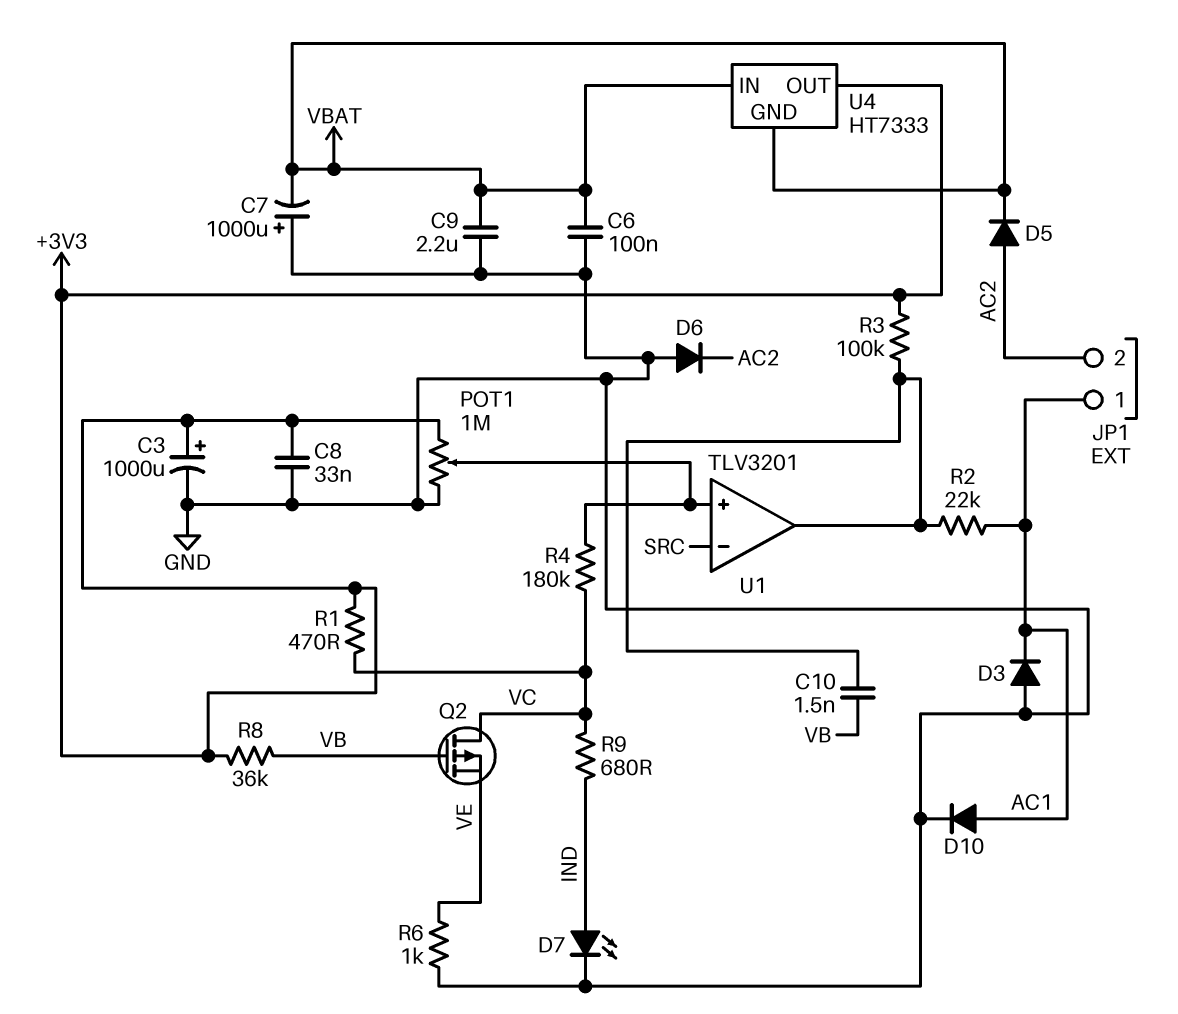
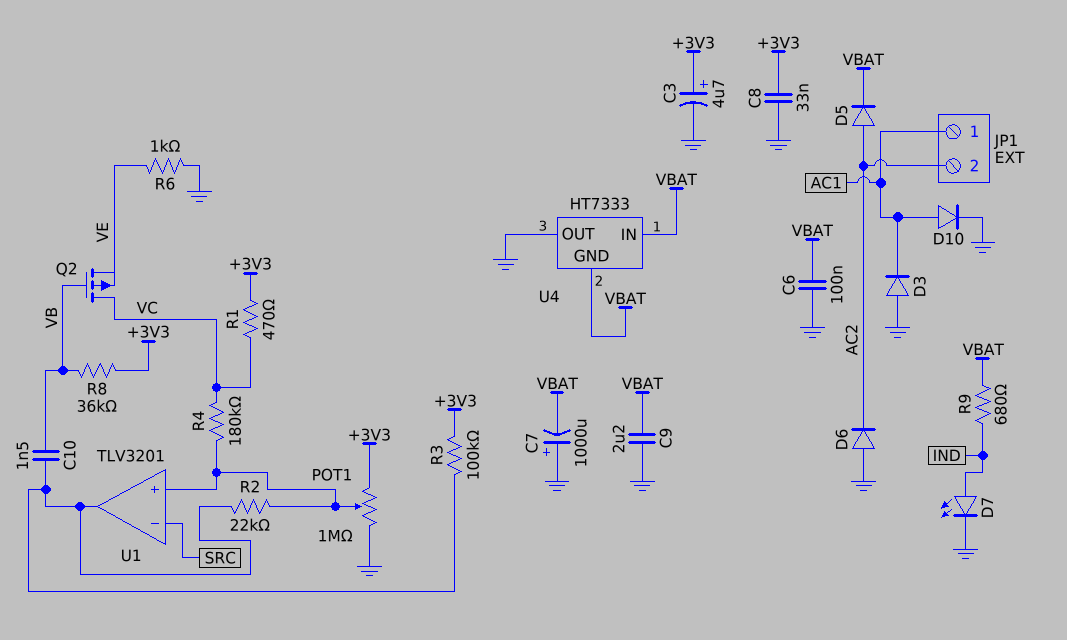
C3: 1000uF (plus +3V3, minus GND) -> 4.7uF (plus +3V3, minus GND)
R2: 22k (AC1, U1/out) -> 22k (U1/in+, U1/out)
R9: 680 (IND, VC) -> 680 (IND, VBAT)
U4 pin OUT: +3V3 -> GND

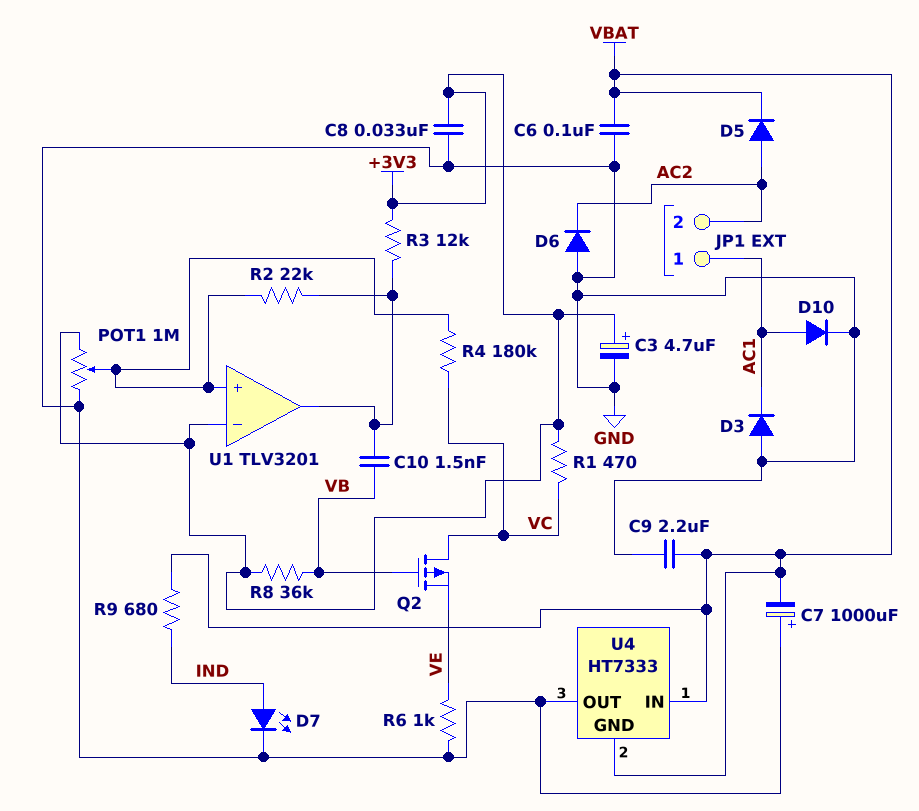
R3: 100k (+3V3, U1/out) -> 12k (+3V3, U1/out)
U1 pin in-: SRC -> +3V3

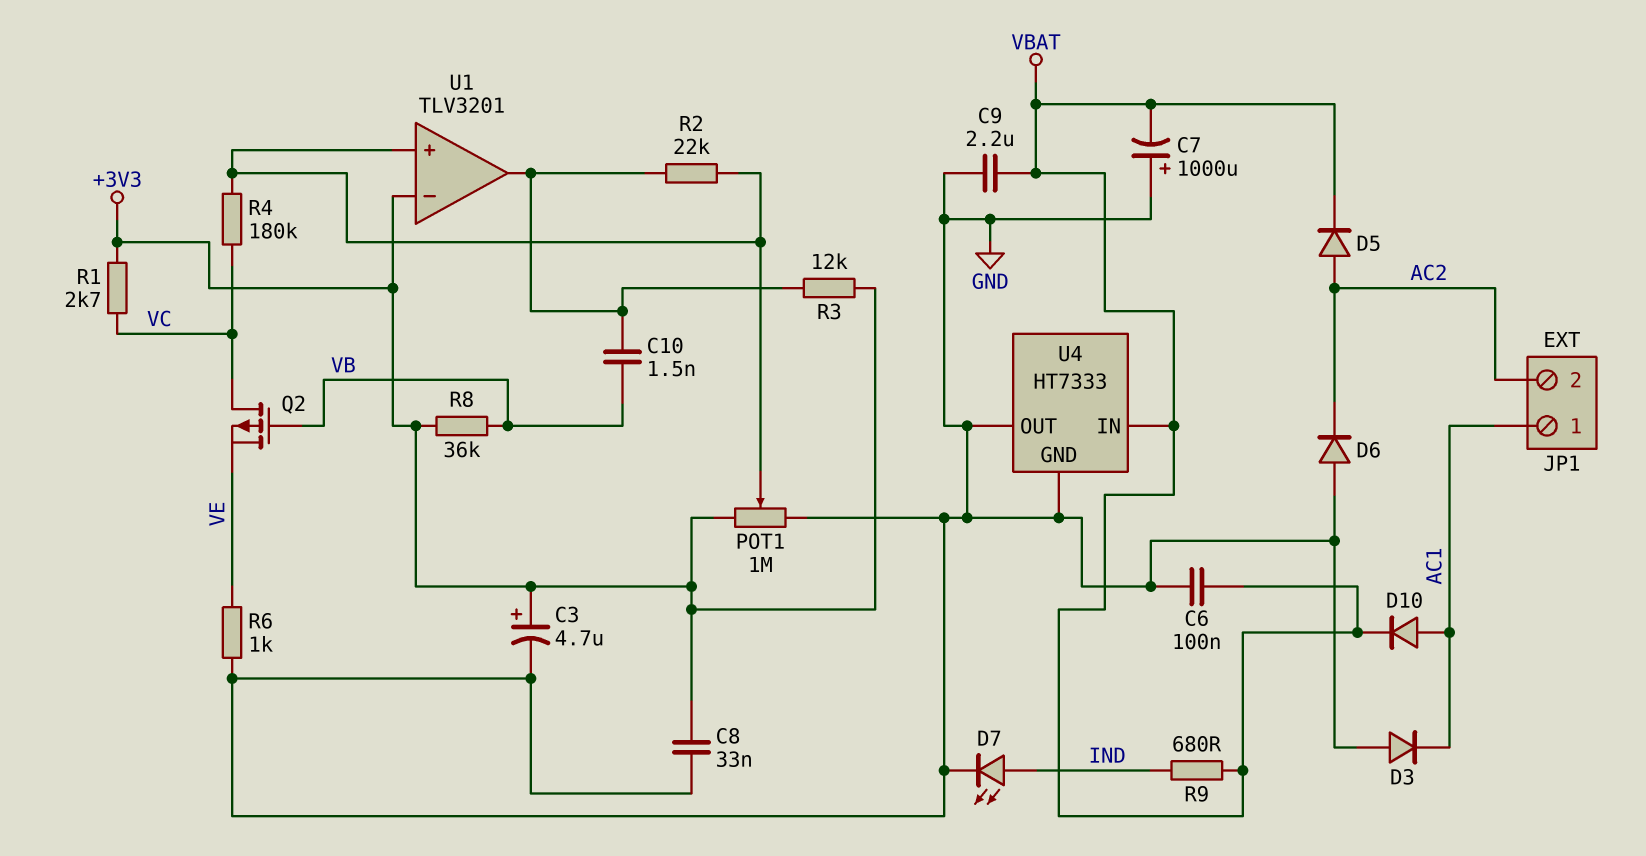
D10: diode (A AC1, K GND) -> diode (A AC1, K VBAT)
R1: 470 (+3V3, VC) -> 2.7k (+3V3, VC)
U4 pin GND: VBAT -> GND

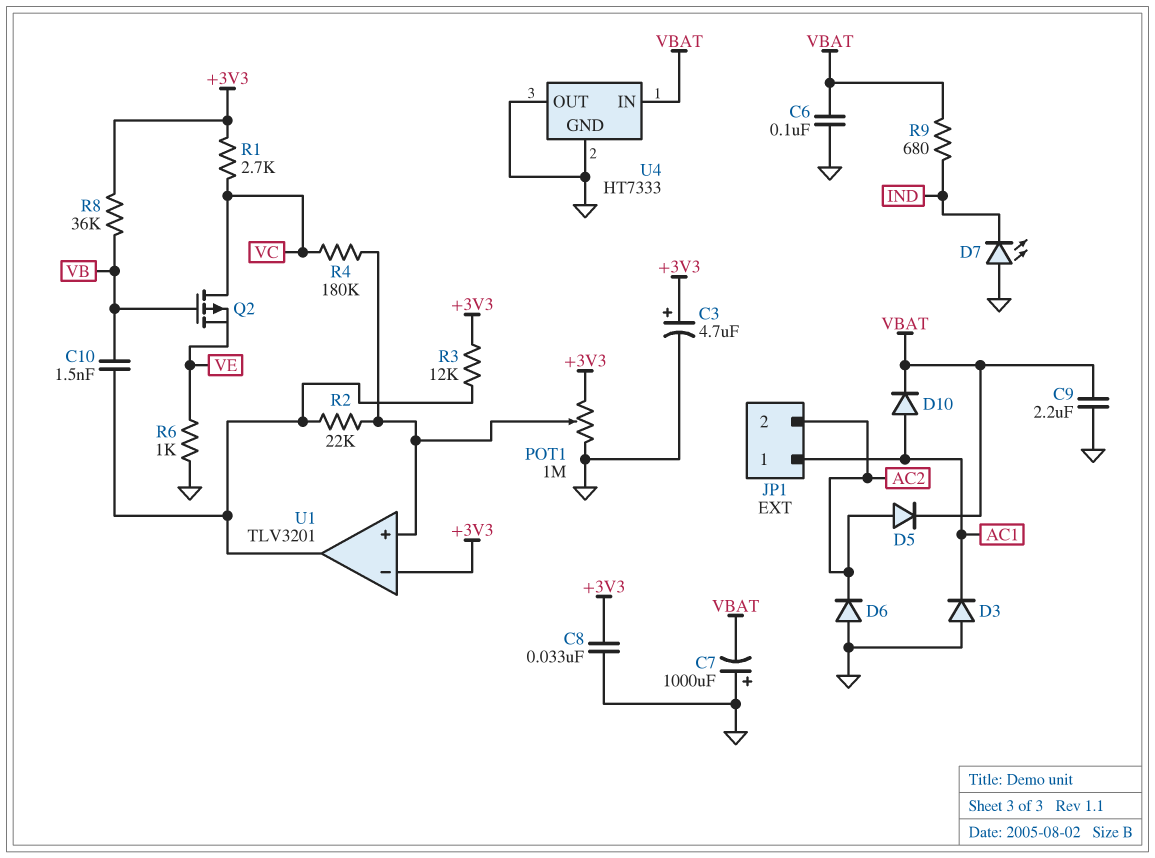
D7: LED (A IND, K GND) -> LED (A GND, K IND)

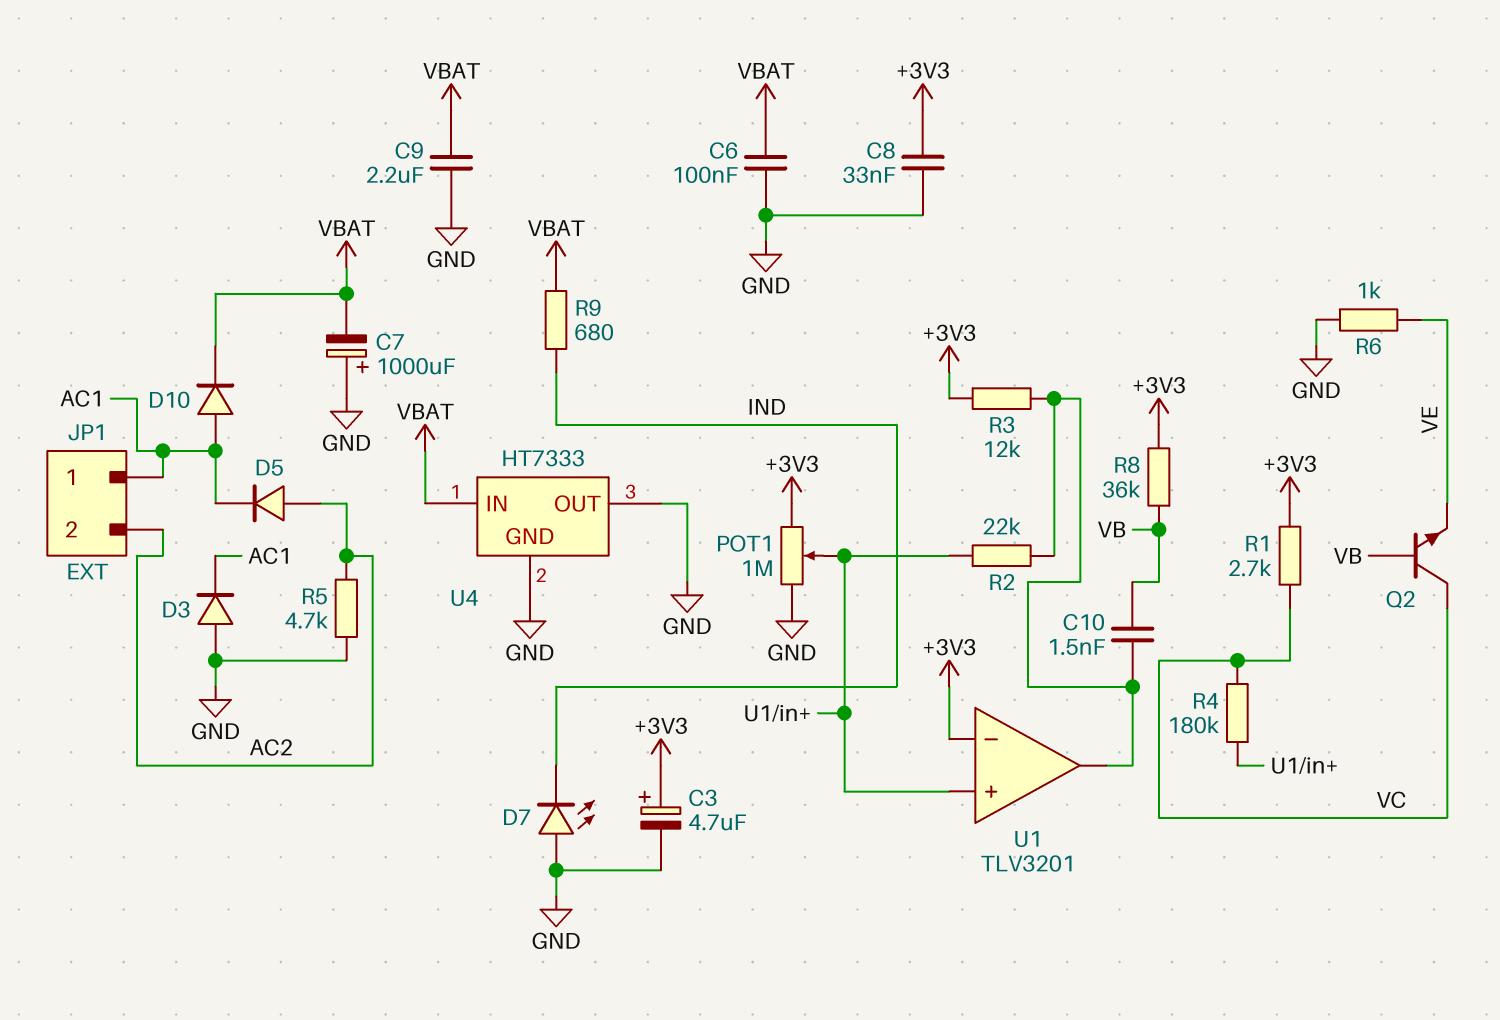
D5: diode (A AC2, K VBAT) -> diode (A AC2, K AC1)
D6: diode (A GND, K AC2) -> none
Q2: PMOS (G VB, D VC, S VE) -> NPN (B VB, C VC, E VE)
R5: none -> 4.7k (AC2, GND)

